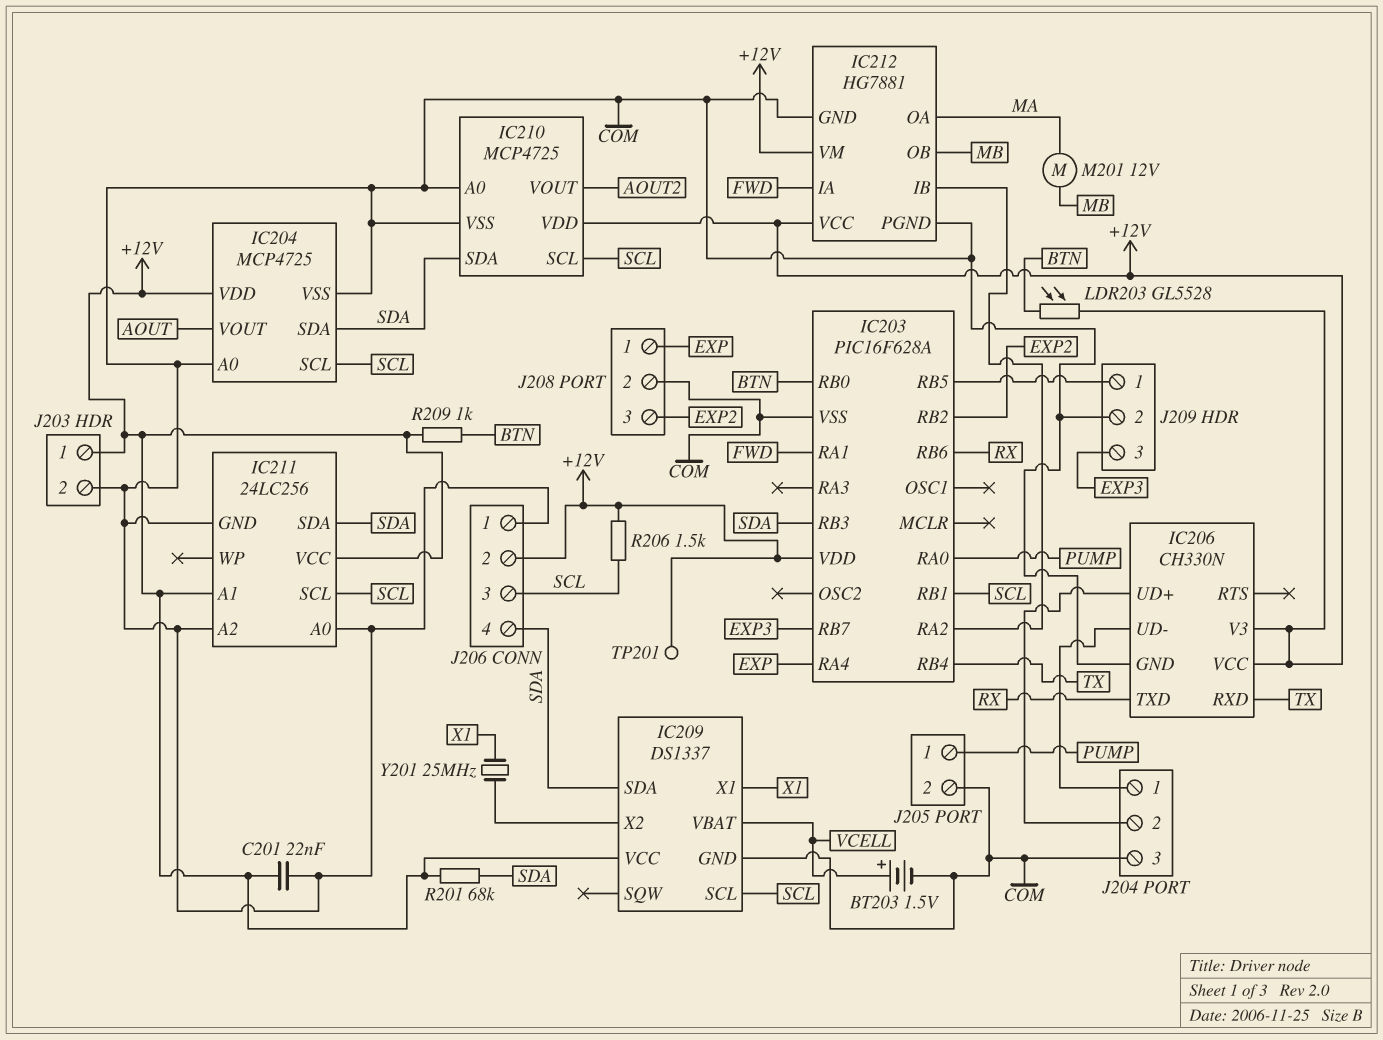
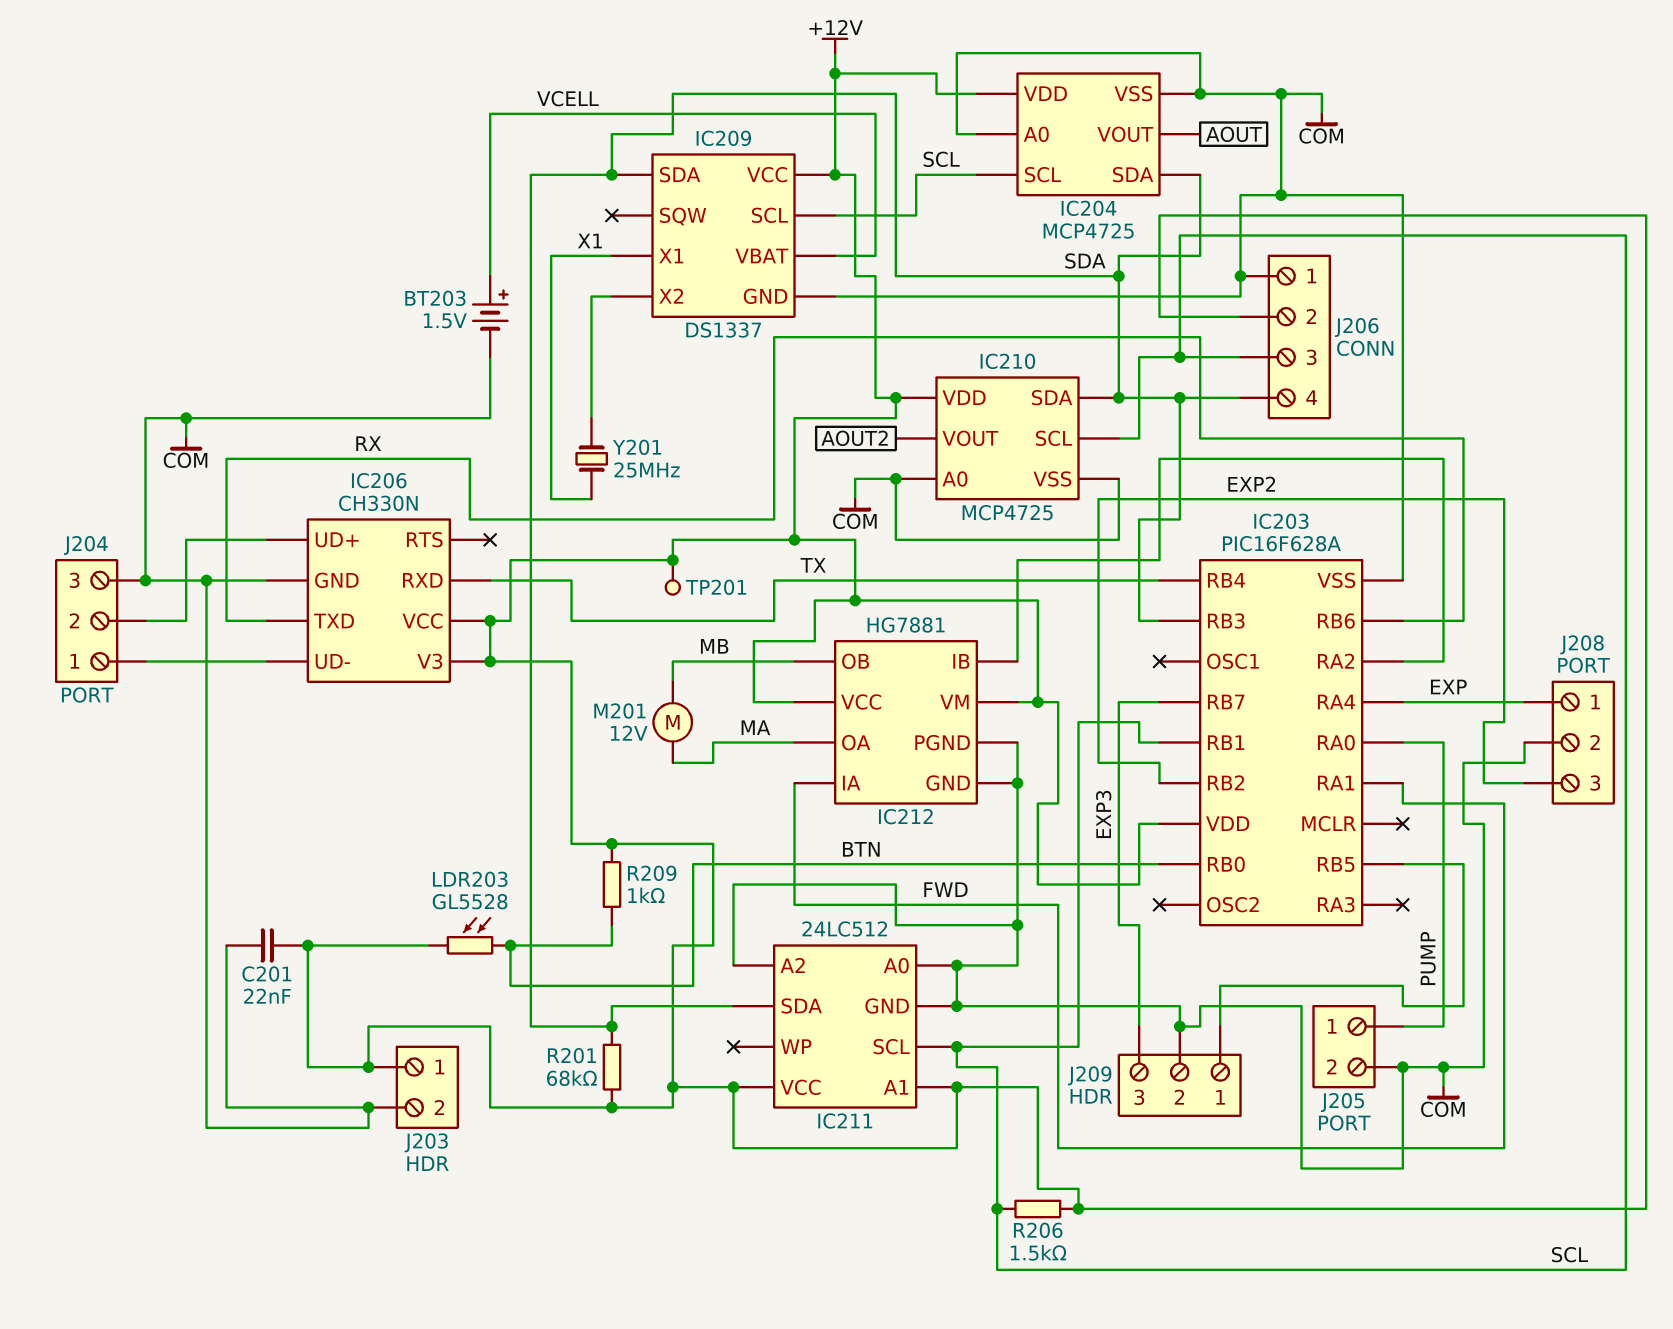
IC211: 24LC256 -> 24LC512

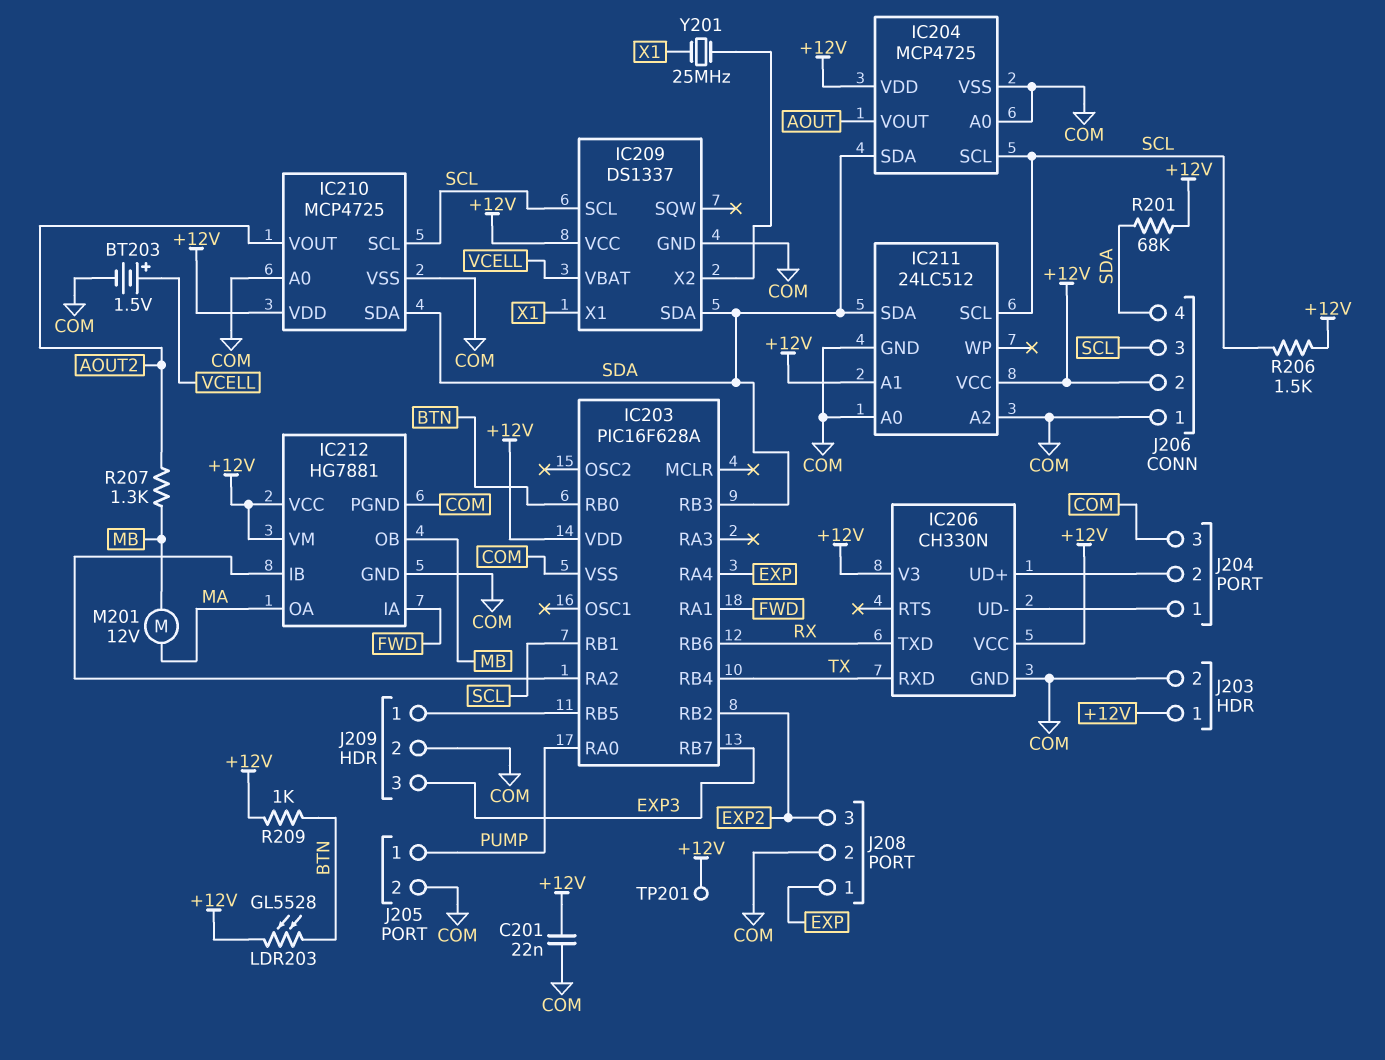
R207: none -> 1.3k (AOUT2, MB)

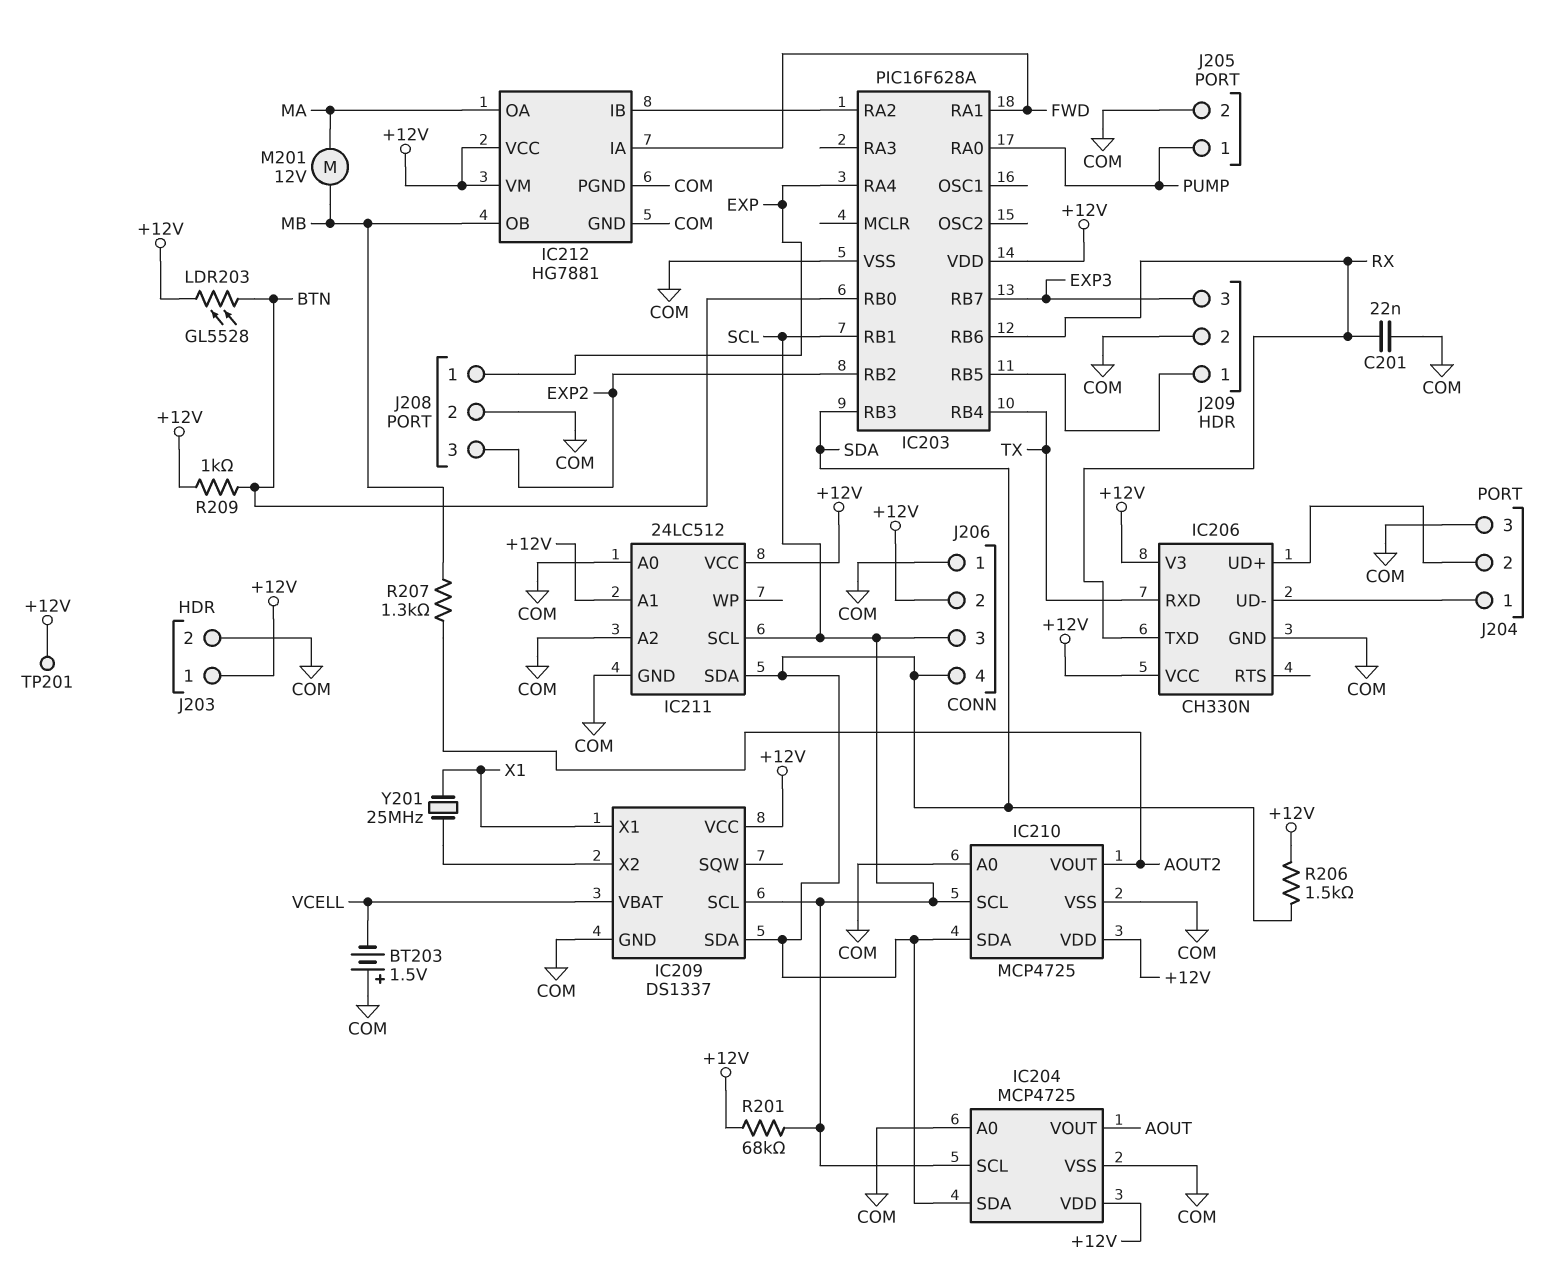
BT203: 1.5V (plus VCELL, minus COM) -> 1.5V (plus COM, minus VCELL)
C201: 22nF (+12V, COM) -> 22nF (COM, RX)
R201: 68k (+12V, SDA) -> 68k (+12V, SCL)
R206: 1.5k (+12V, SCL) -> 1.5k (+12V, SDA)

